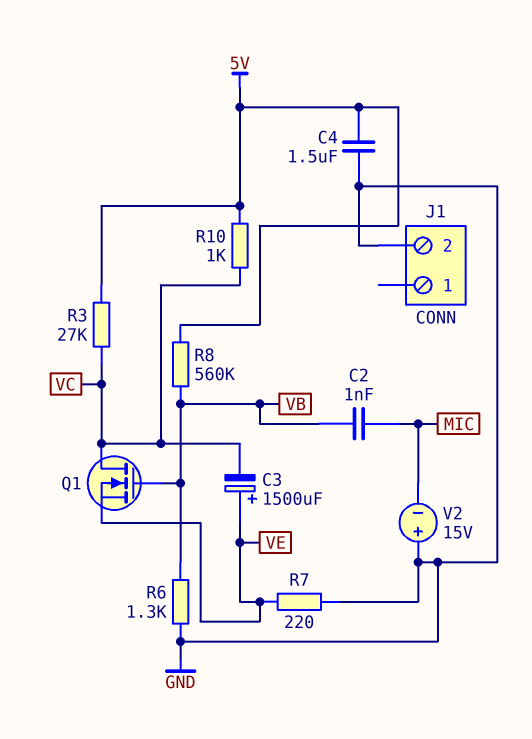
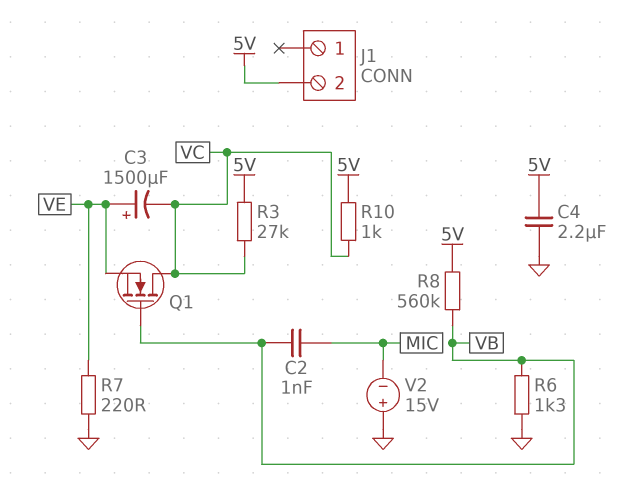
C4: 1.5uF (5V, GND) -> 2.2uF (5V, GND)
J1 pin 2: GND -> 5V

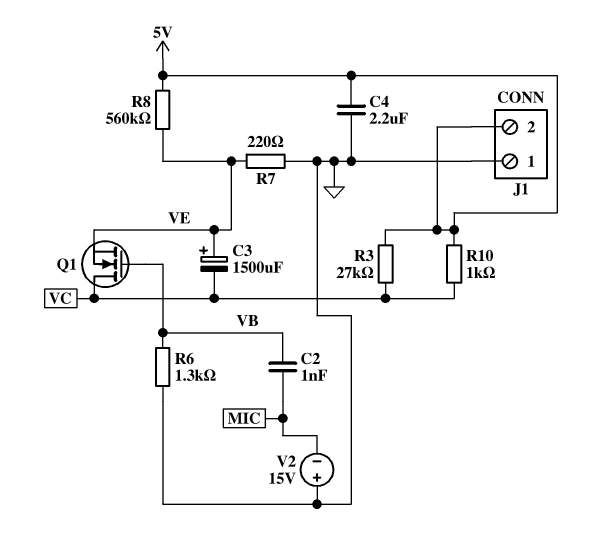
J1 pin 1: none -> GND
R8: 560k (5V, VB) -> 560k (5V, VE)

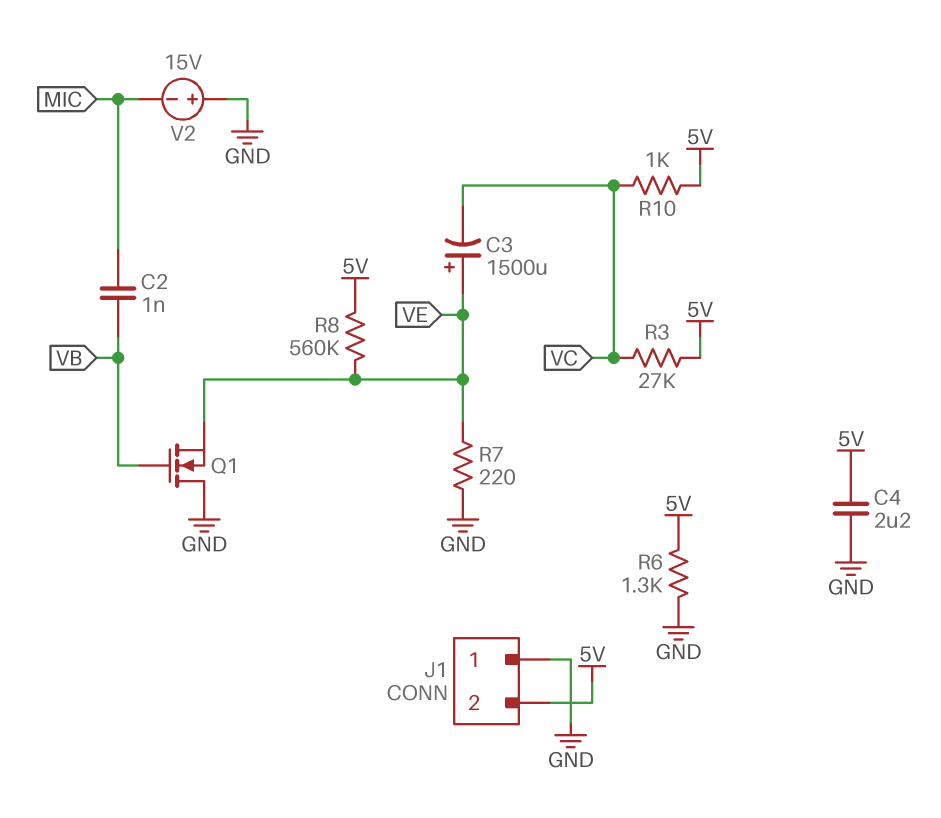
Q1: NMOS (G VB, D VC, S VE) -> NMOS (G VB, D GND, S VE)
R6: 1.3k (GND, VB) -> 1.3k (5V, GND)

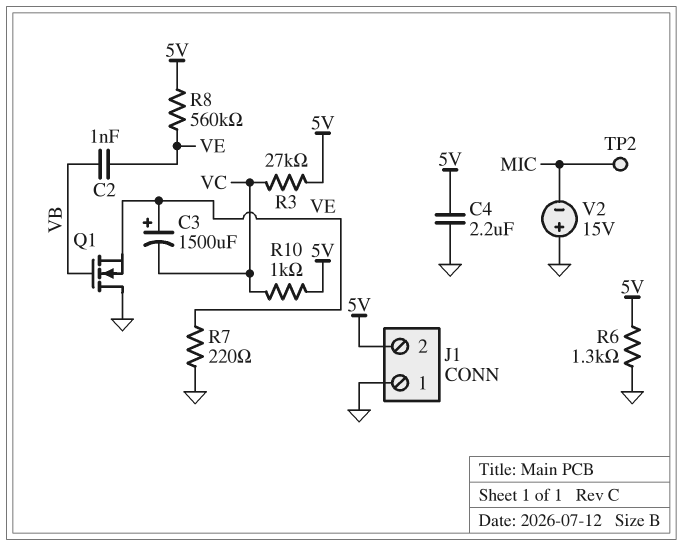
C2: 1nF (MIC, VB) -> 1nF (VB, VE)
TP2: none -> test point (MIC)

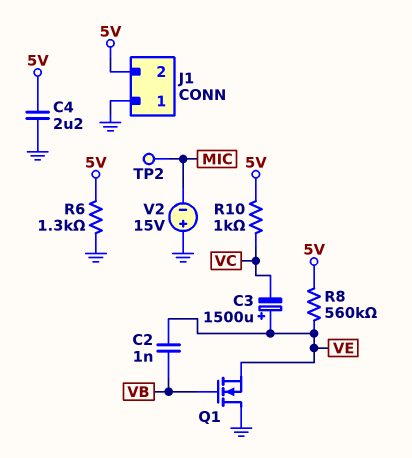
R3: 27k (5V, VC) -> none
R7: 220 (GND, VE) -> none

